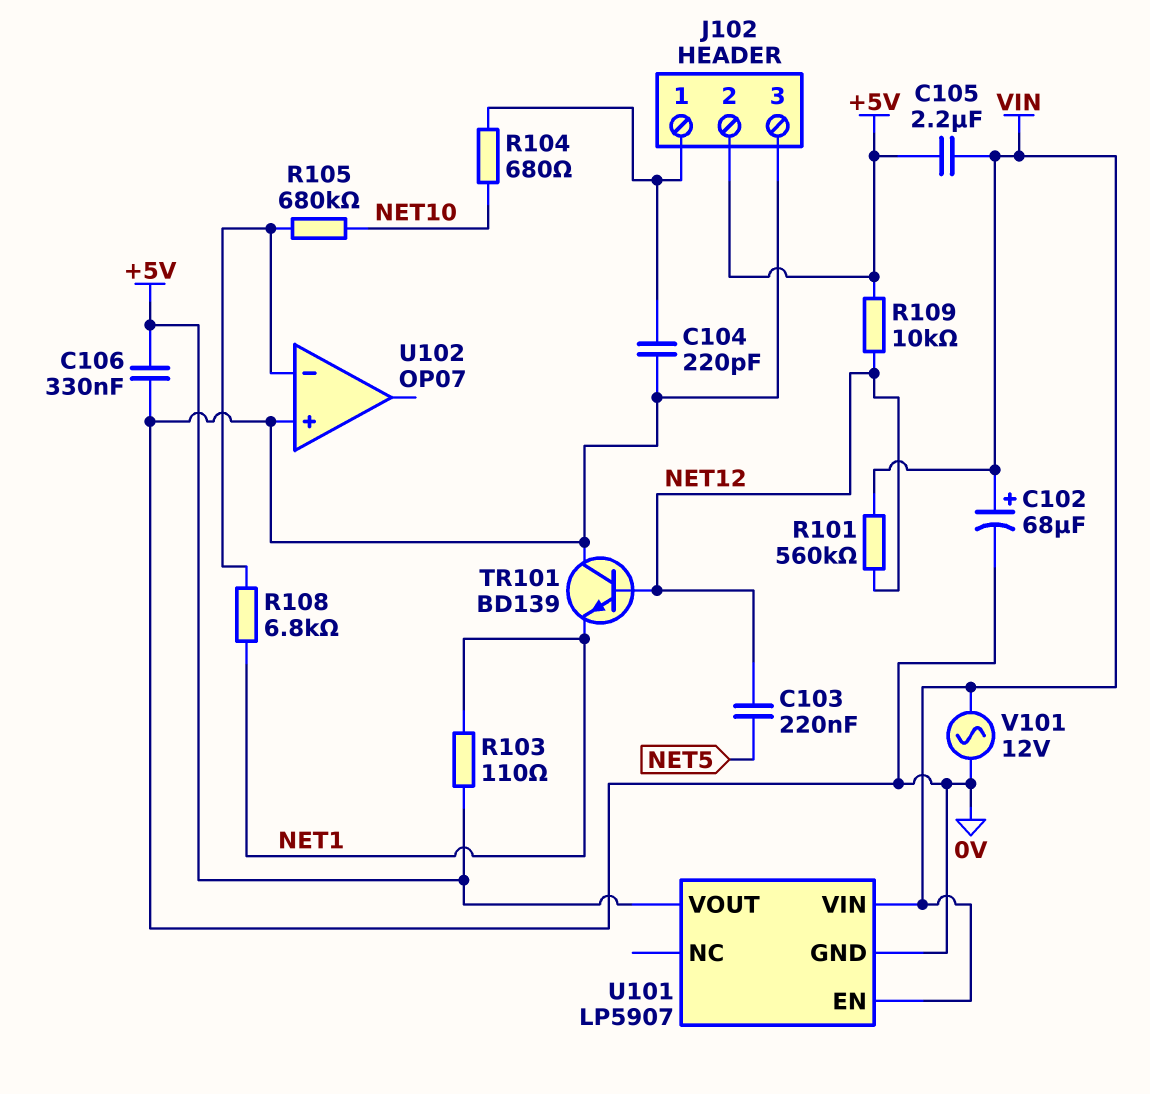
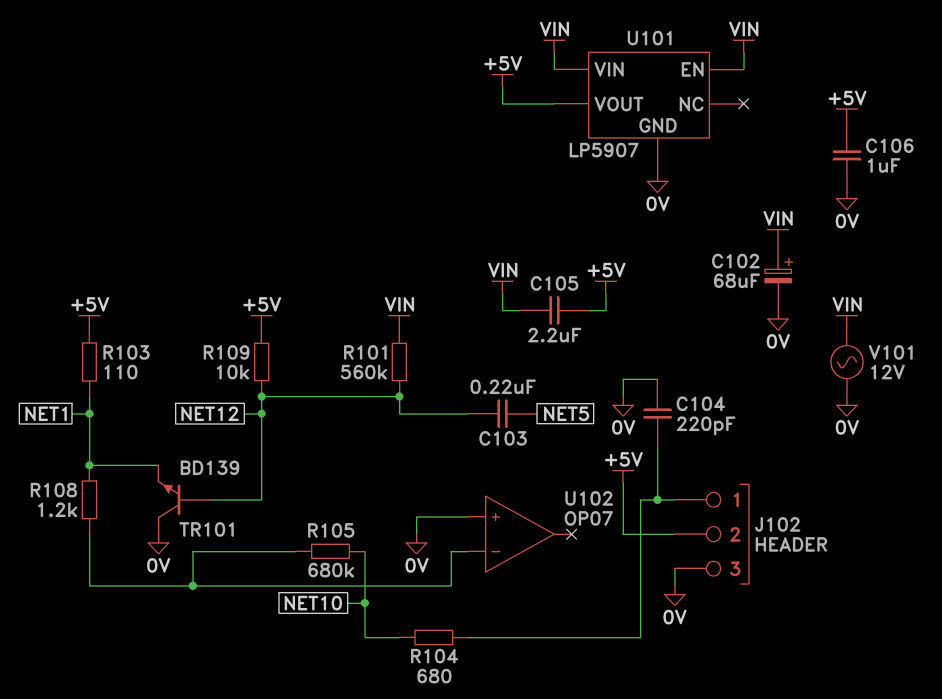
C106: 330nF (+5V, 0V) -> 1uF (+5V, 0V)
R108: 6.8k (NET1, U102/in-) -> 1.2k (NET1, U102/in-)

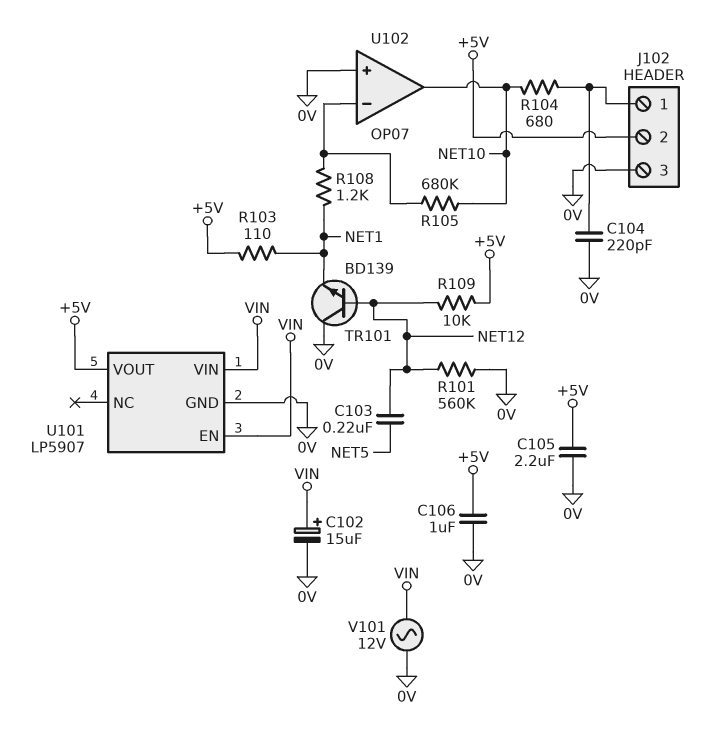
C102: 68uF (plus VIN, minus 0V) -> 15uF (plus VIN, minus 0V)
C105: 2.2uF (+5V, VIN) -> 2.2uF (+5V, 0V)
R101: 560k (NET12, VIN) -> 560k (0V, NET12)
U102 pin out: none -> NET10

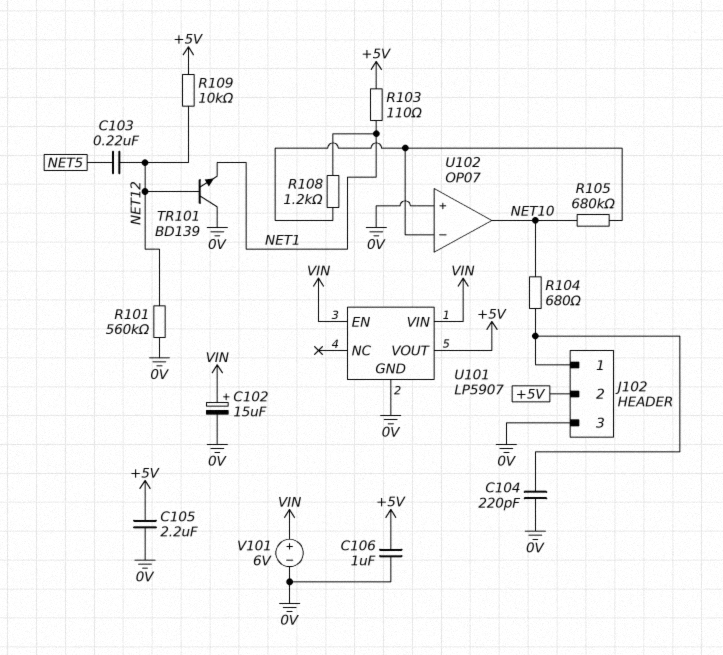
V101: AC 12V (0V, VIN) -> 6V (plus VIN, minus 0V)

